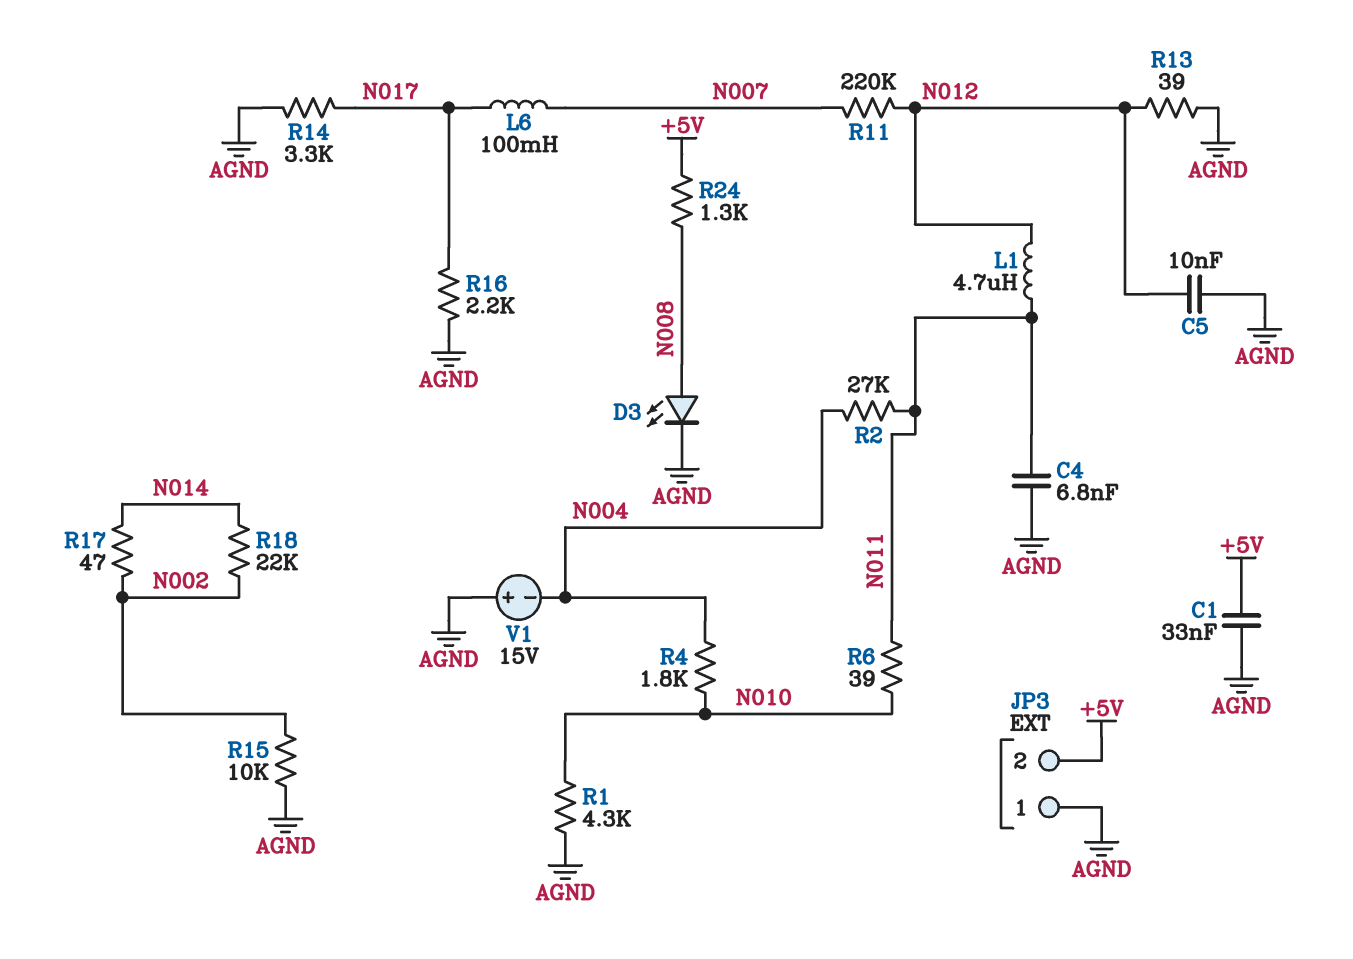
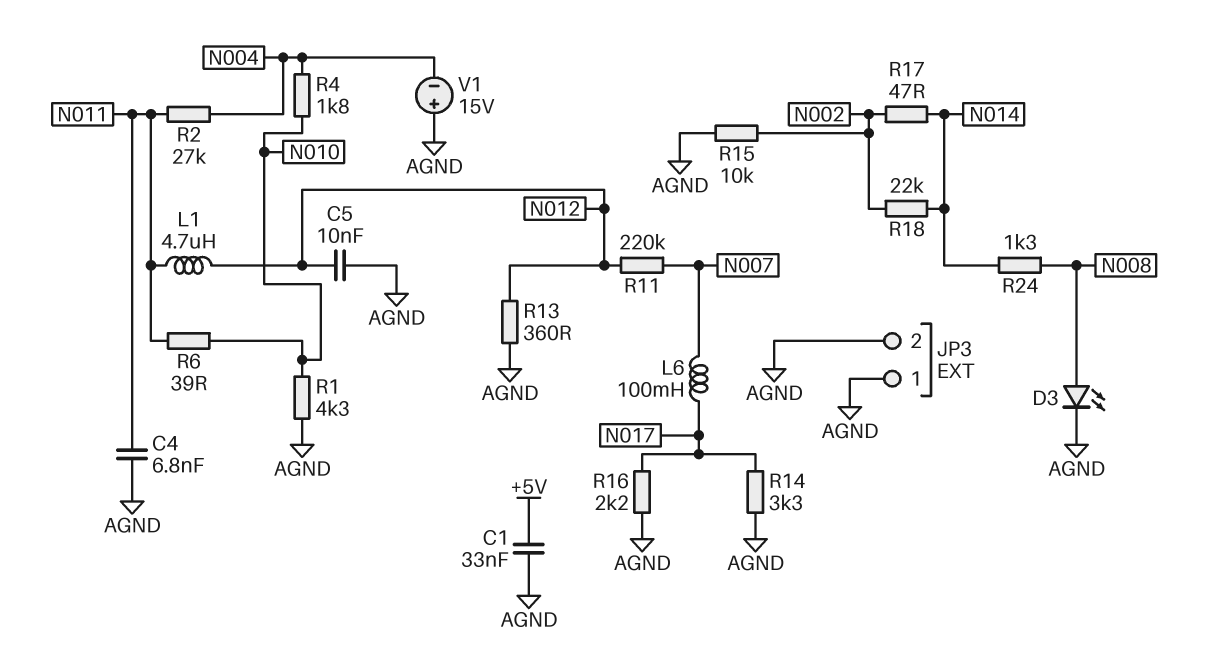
JP3 pin 2: +5V -> AGND
R13: 39 (AGND, N012) -> 360 (AGND, N012)
R24: 1.3k (+5V, N008) -> 1.3k (N008, N014)

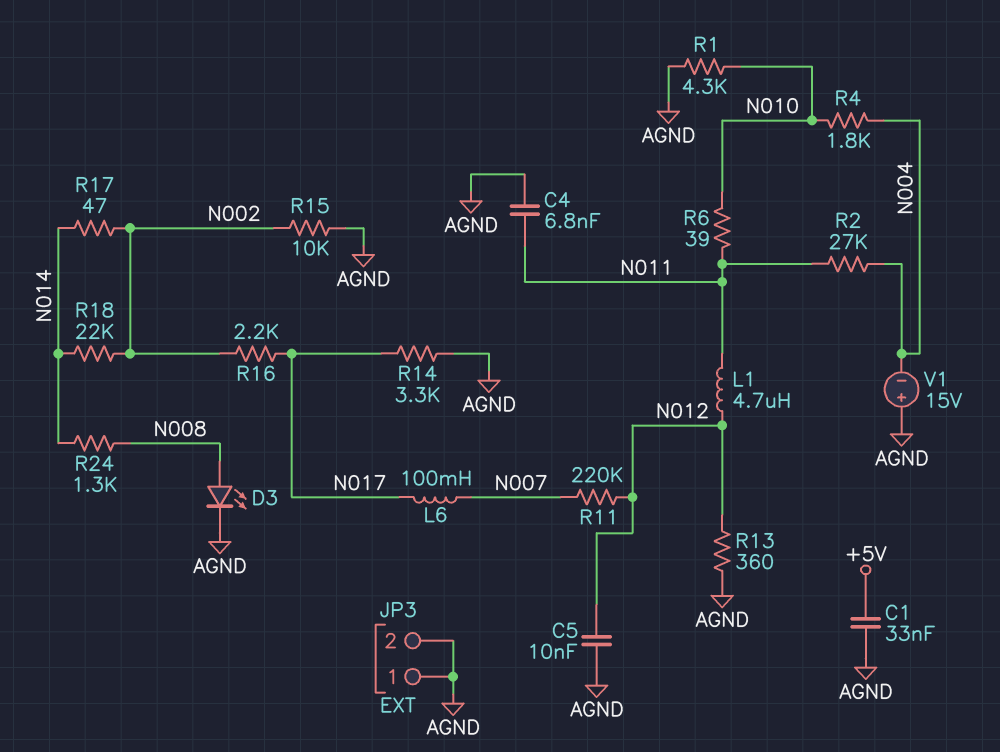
R16: 2.2k (AGND, N017) -> 2.2k (N002, N017)

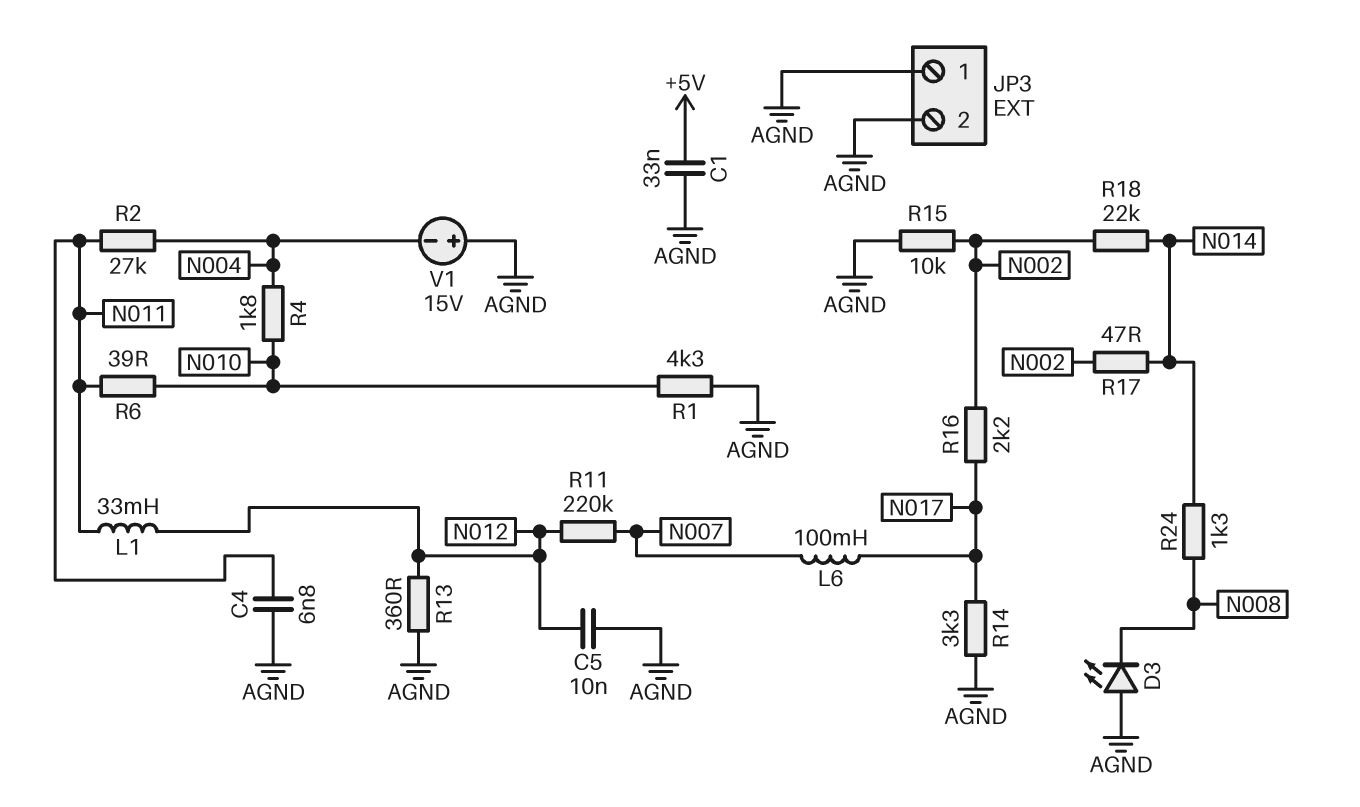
D3: LED (A N008, K AGND) -> LED (A AGND, K N008)
L1: 4.7uH (N011, N012) -> 33mH (N011, N012)

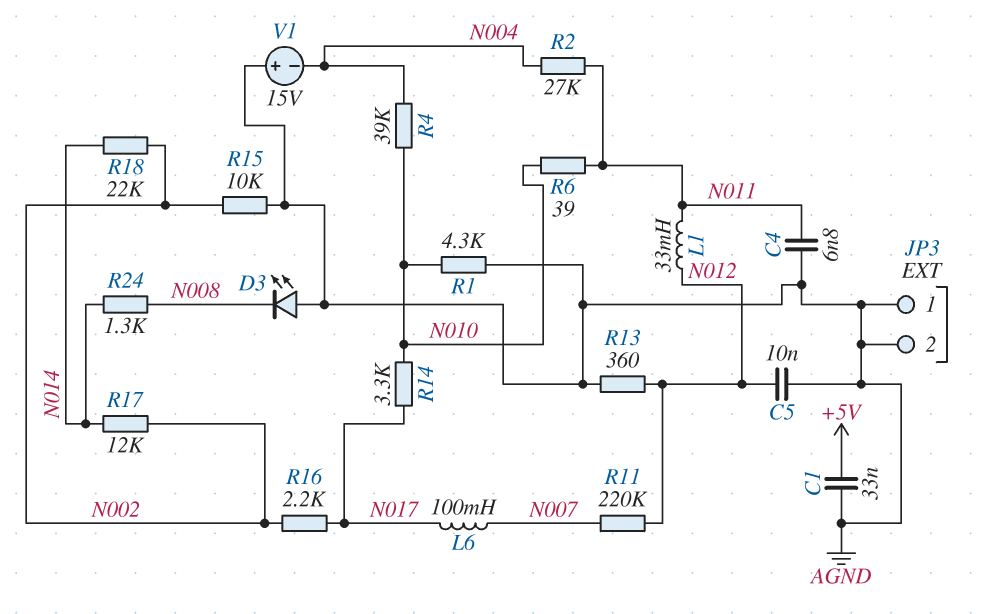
R4: 1.8k (N004, N010) -> 39k (N004, N010)
R14: 3.3k (AGND, N017) -> 3.3k (N010, N017)
R17: 47 (N002, N014) -> 12k (N002, N014)

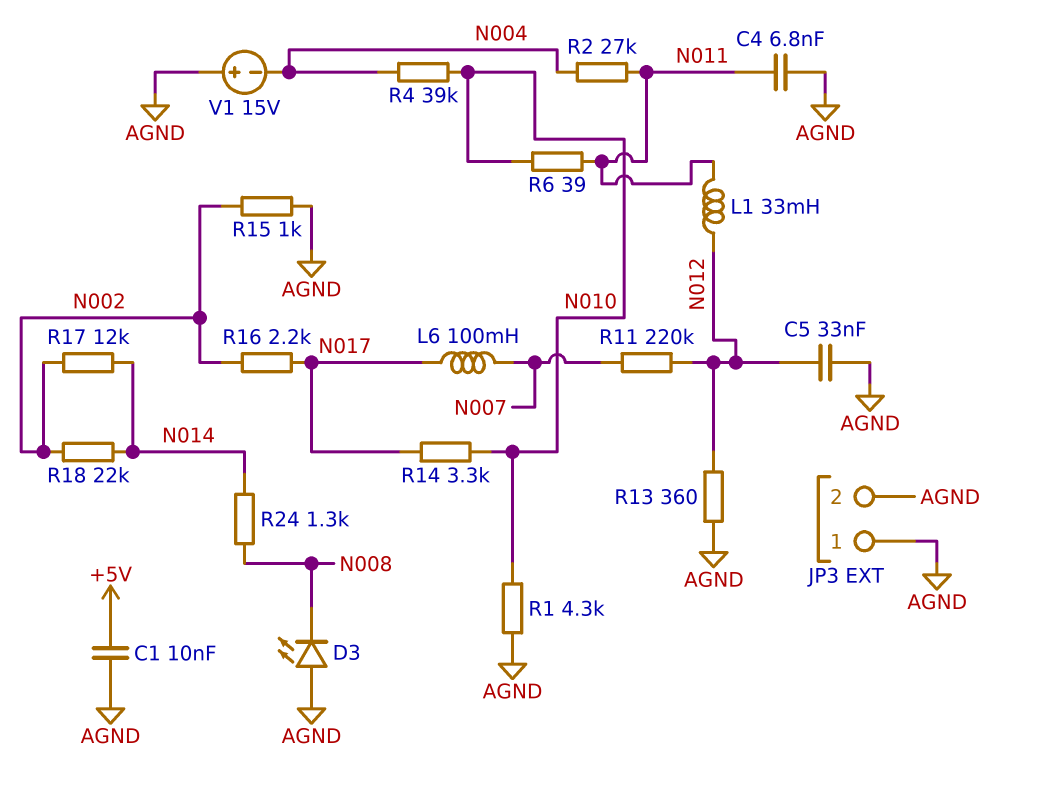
C1: 33nF (+5V, AGND) -> 10nF (+5V, AGND)
C5: 10nF (AGND, N012) -> 33nF (AGND, N012)
R15: 10k (AGND, N002) -> 1k (AGND, N002)

